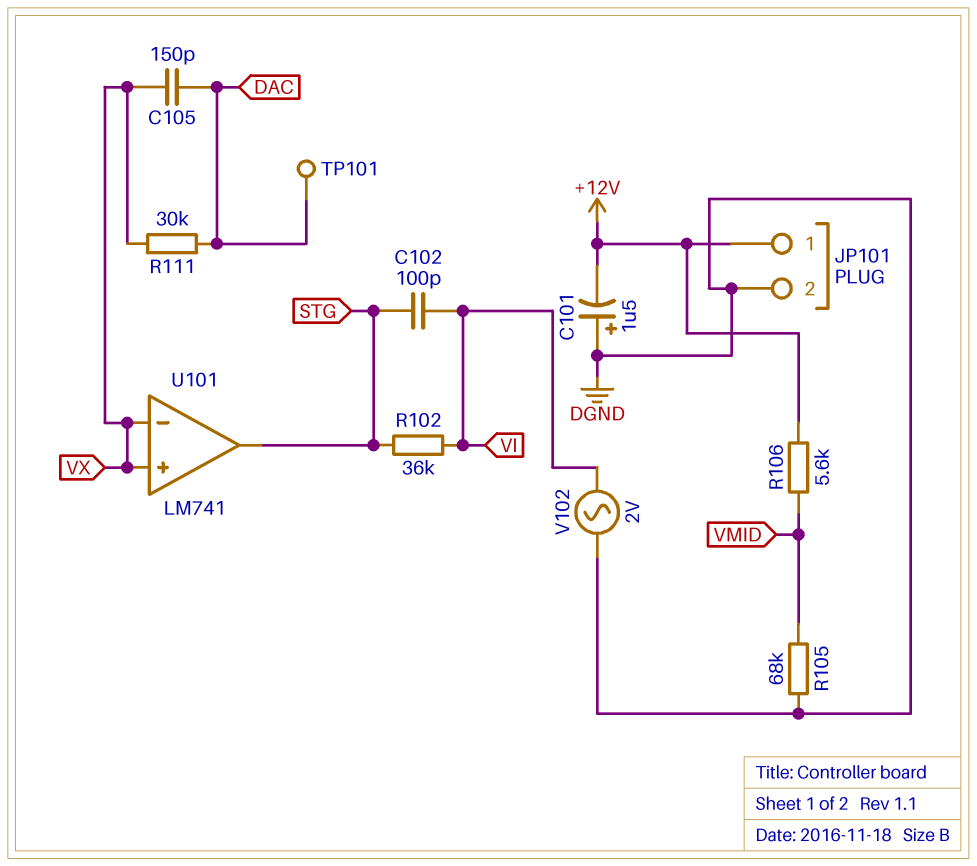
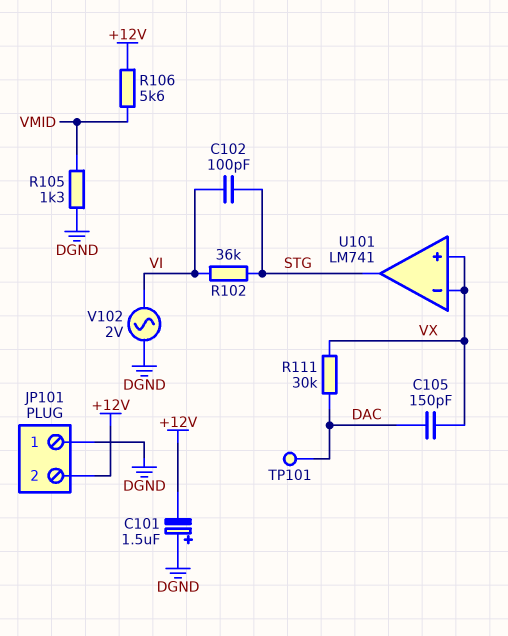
JP101 pin 1: +12V -> DGND
JP101 pin 2: DGND -> +12V
R105: 68k (DGND, VMID) -> 1.3k (DGND, VMID)

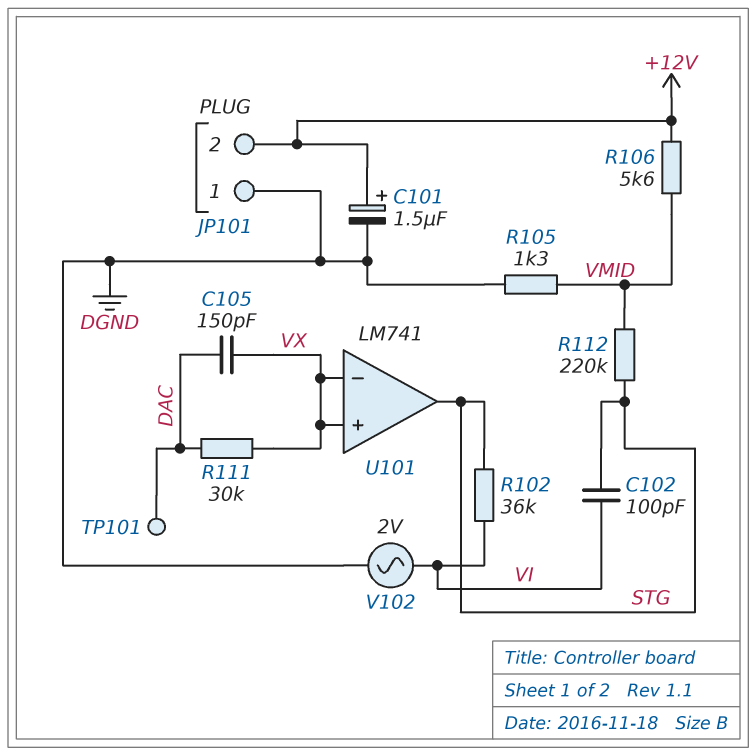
C101: 1.5uF (plus DGND, minus +12V) -> 1.5uF (plus +12V, minus DGND)
R112: none -> 220k (STG, VMID)

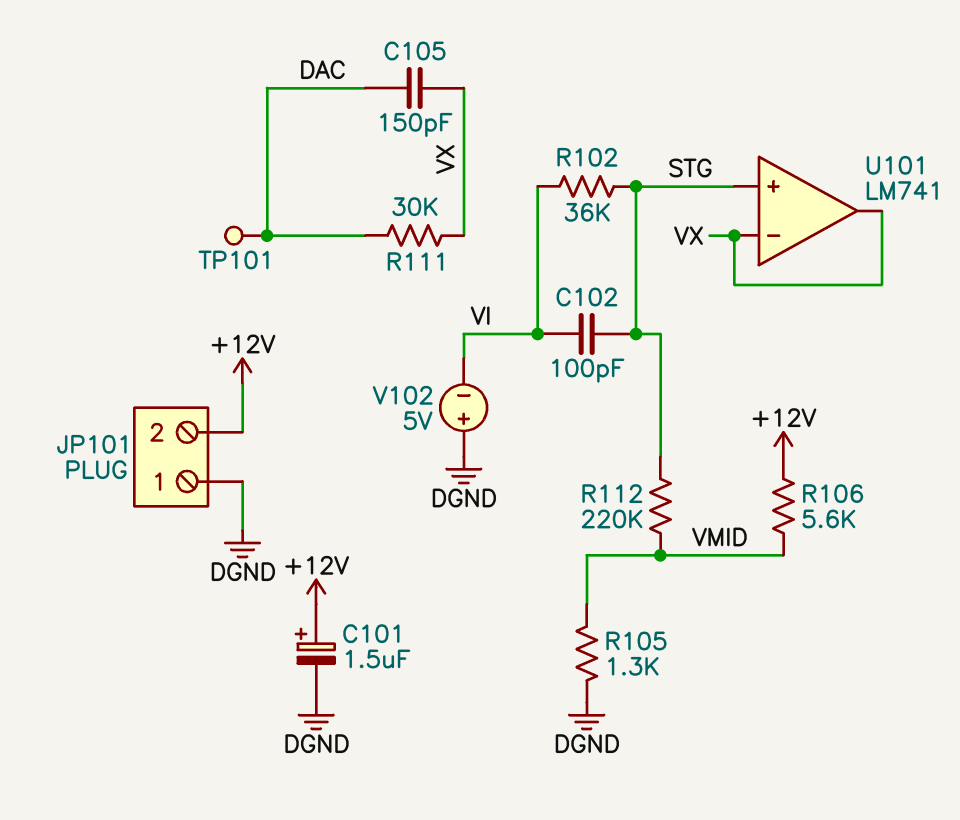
U101 pin in+: VX -> STG
U101 pin out: STG -> VX
V102: AC 2V (DGND, VI) -> 5V (plus DGND, minus VI)

